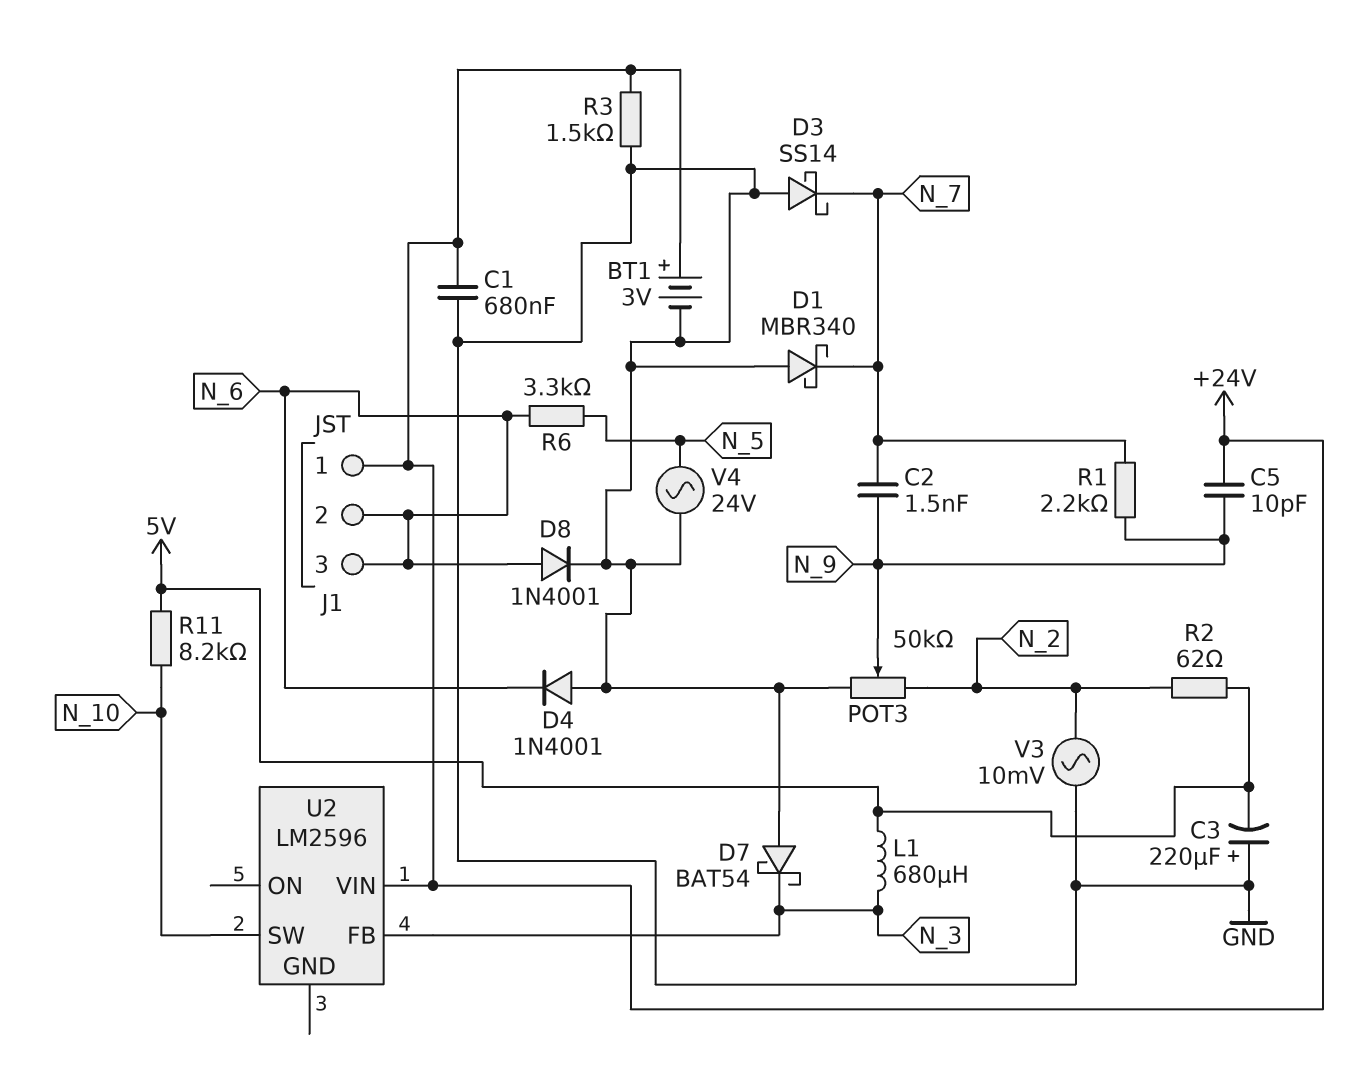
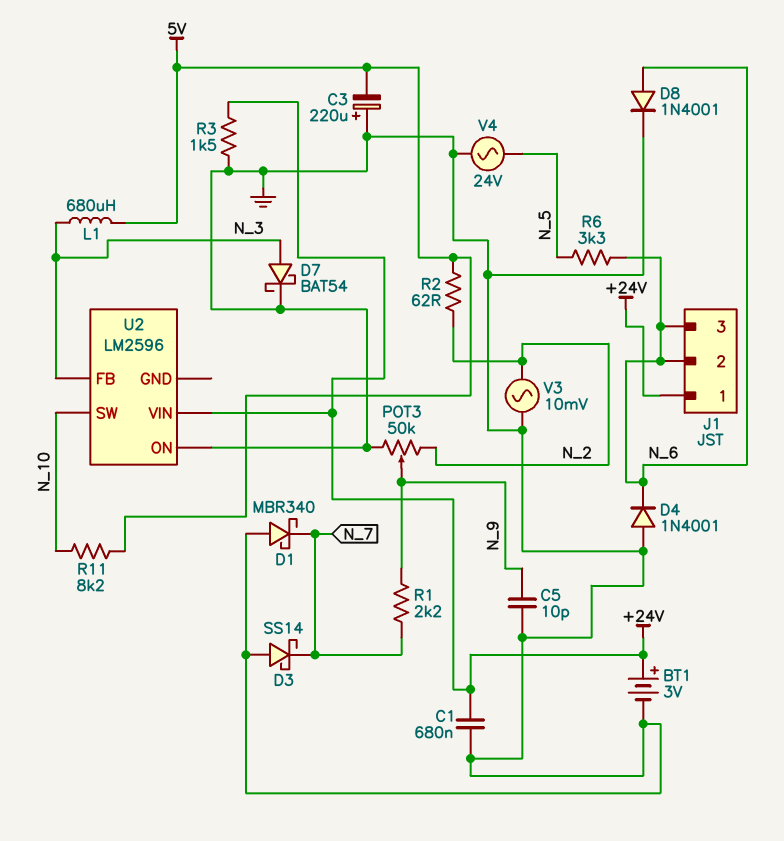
C2: 1.5nF (N_7, N_9) -> none
C5: 10pF (+24V, N_9) -> 10pF (GND, N_9)
D7: schottky BAT54 (A GND, K N_3) -> schottky BAT54 (A N_3, K GND)
U2 pin ON: none -> GND

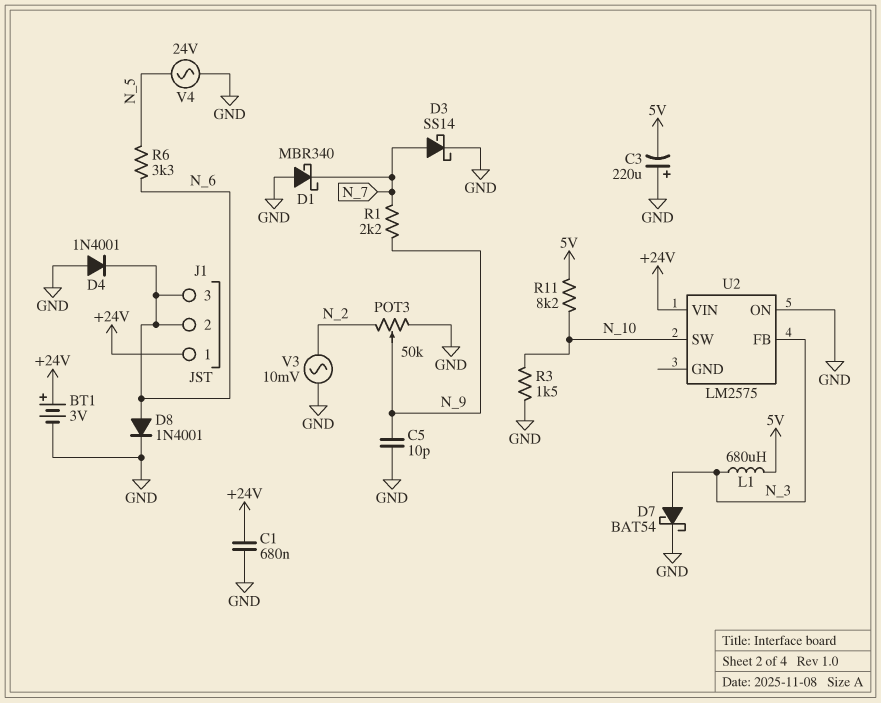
D3: schottky SS14 (A GND, K N_7) -> schottky SS14 (A N_7, K GND)
R2: 62 (5V, N_2) -> none
R3: 1.5k (+24V, GND) -> 1.5k (GND, N_10)
U2: LM2596 -> LM2575

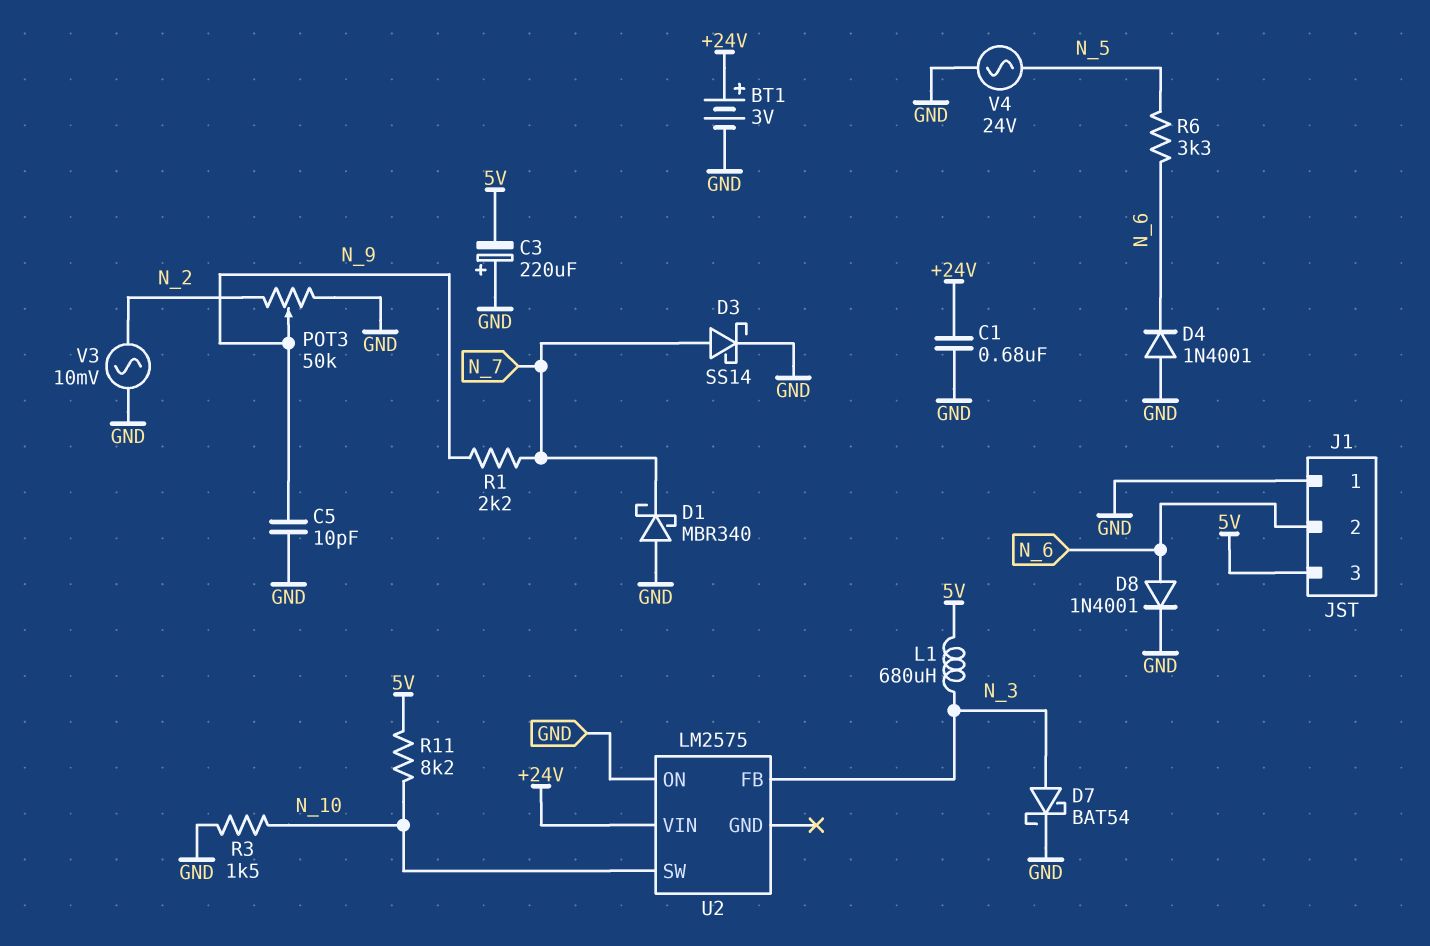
J1 pin 1: +24V -> GND
J1 pin 3: N_6 -> 5V

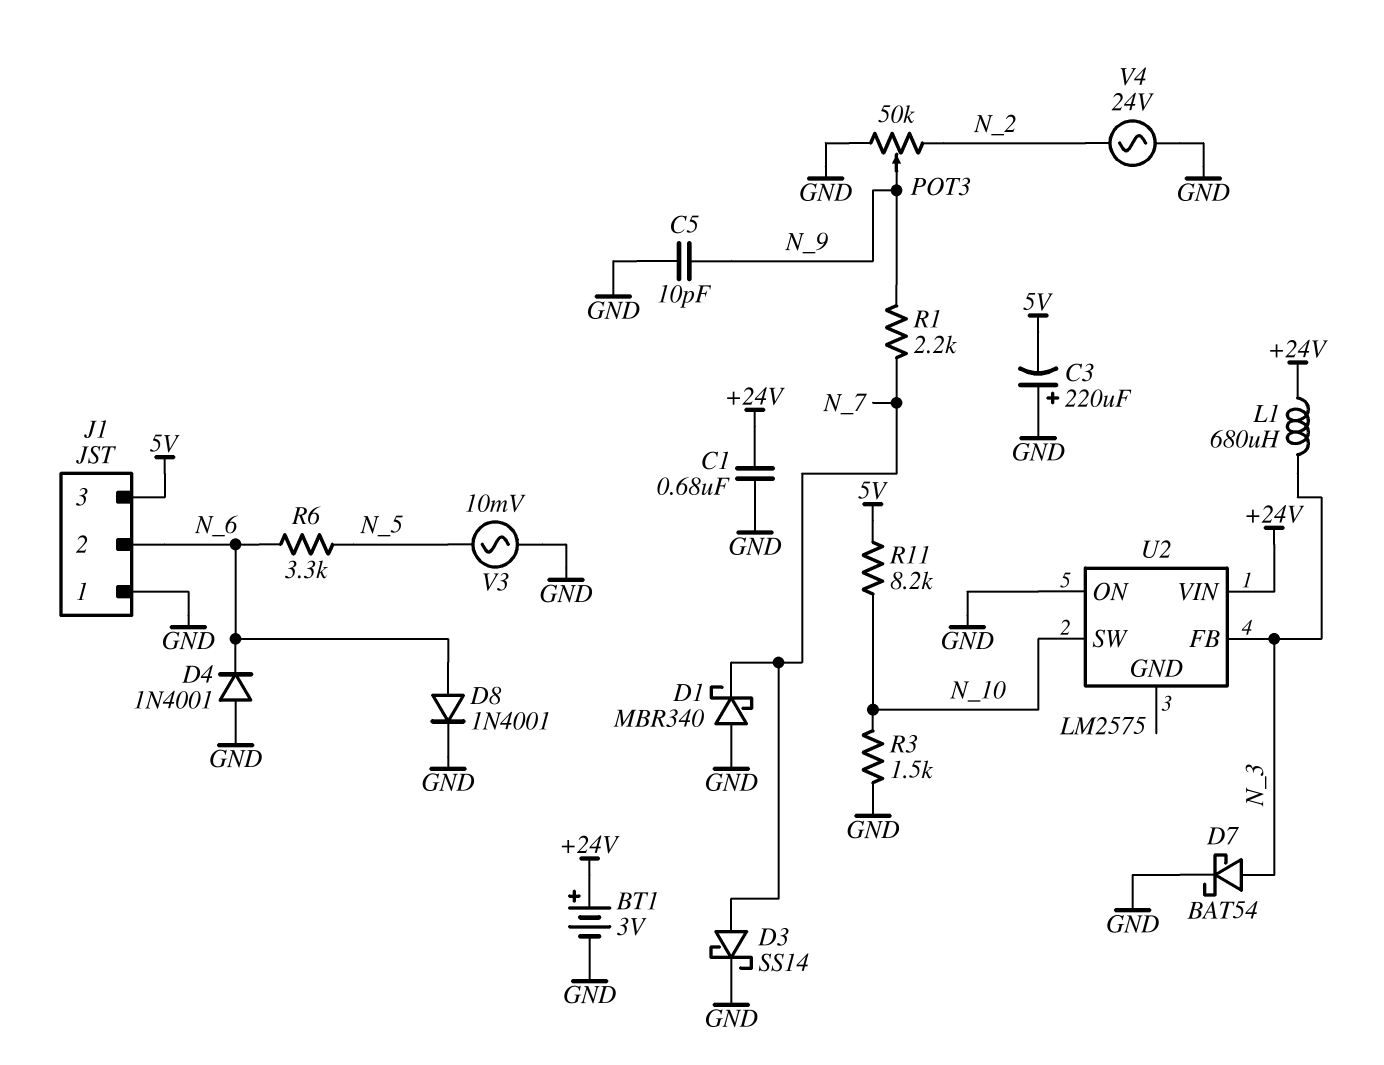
L1: 680uH (5V, N_3) -> 680uH (+24V, N_3)
V3: AC 10mV (GND, N_2) -> AC 10mV (GND, N_5)
V4: AC 24V (GND, N_5) -> AC 24V (GND, N_2)

